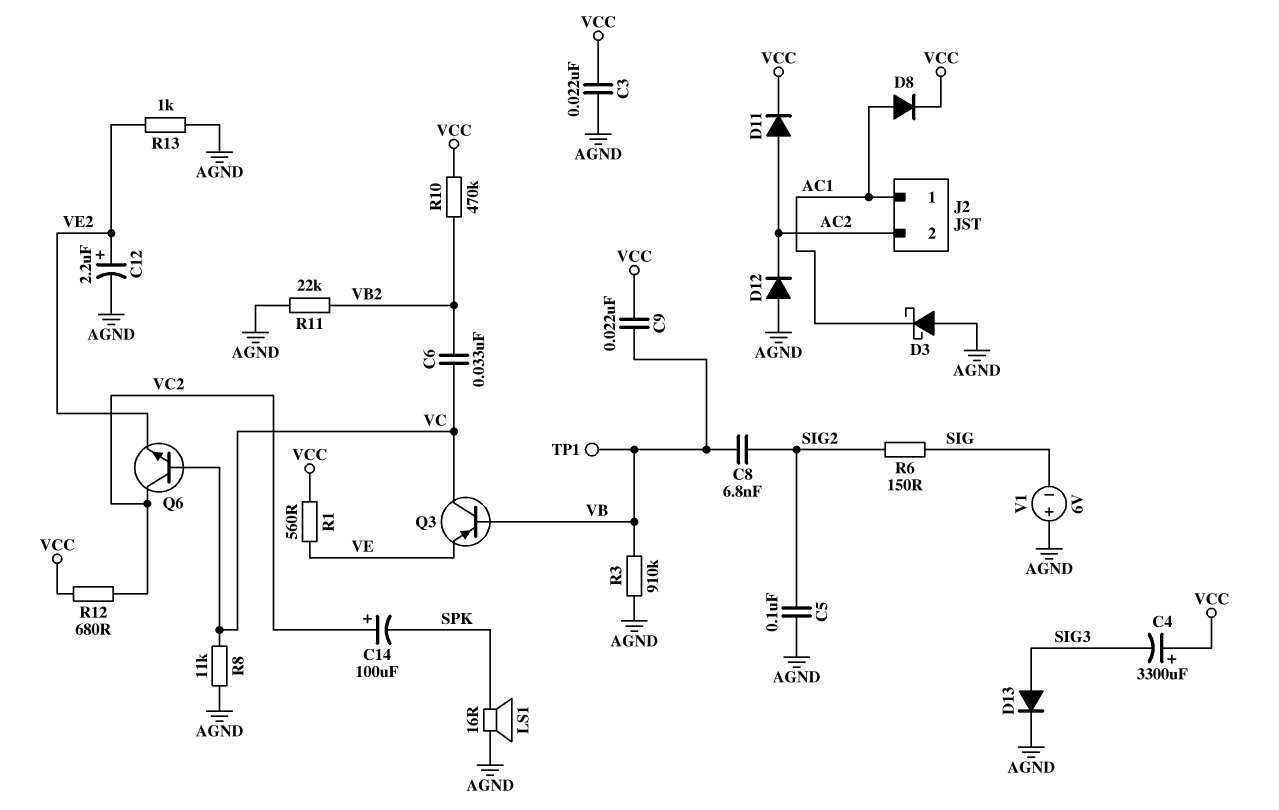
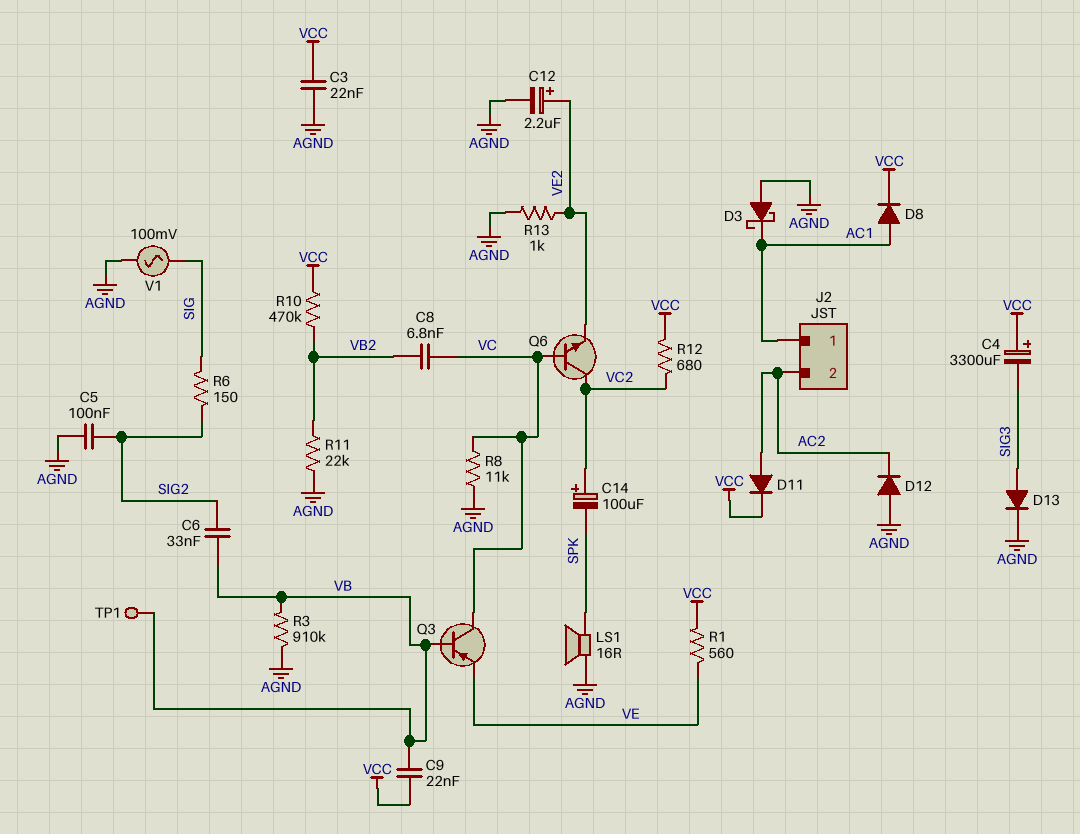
C6: 33nF (VB2, VC) -> 33nF (SIG2, VB)
C8: 6.8nF (SIG2, VB) -> 6.8nF (VB2, VC)
V1: 6V (plus AGND, minus SIG) -> AC 100mV (AGND, SIG)

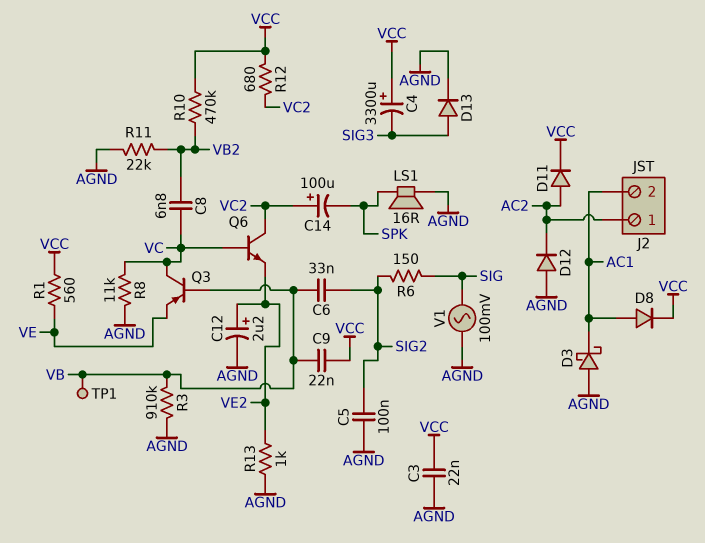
J2 pin 1: AC1 -> AC2
J2 pin 2: AC2 -> AC1

